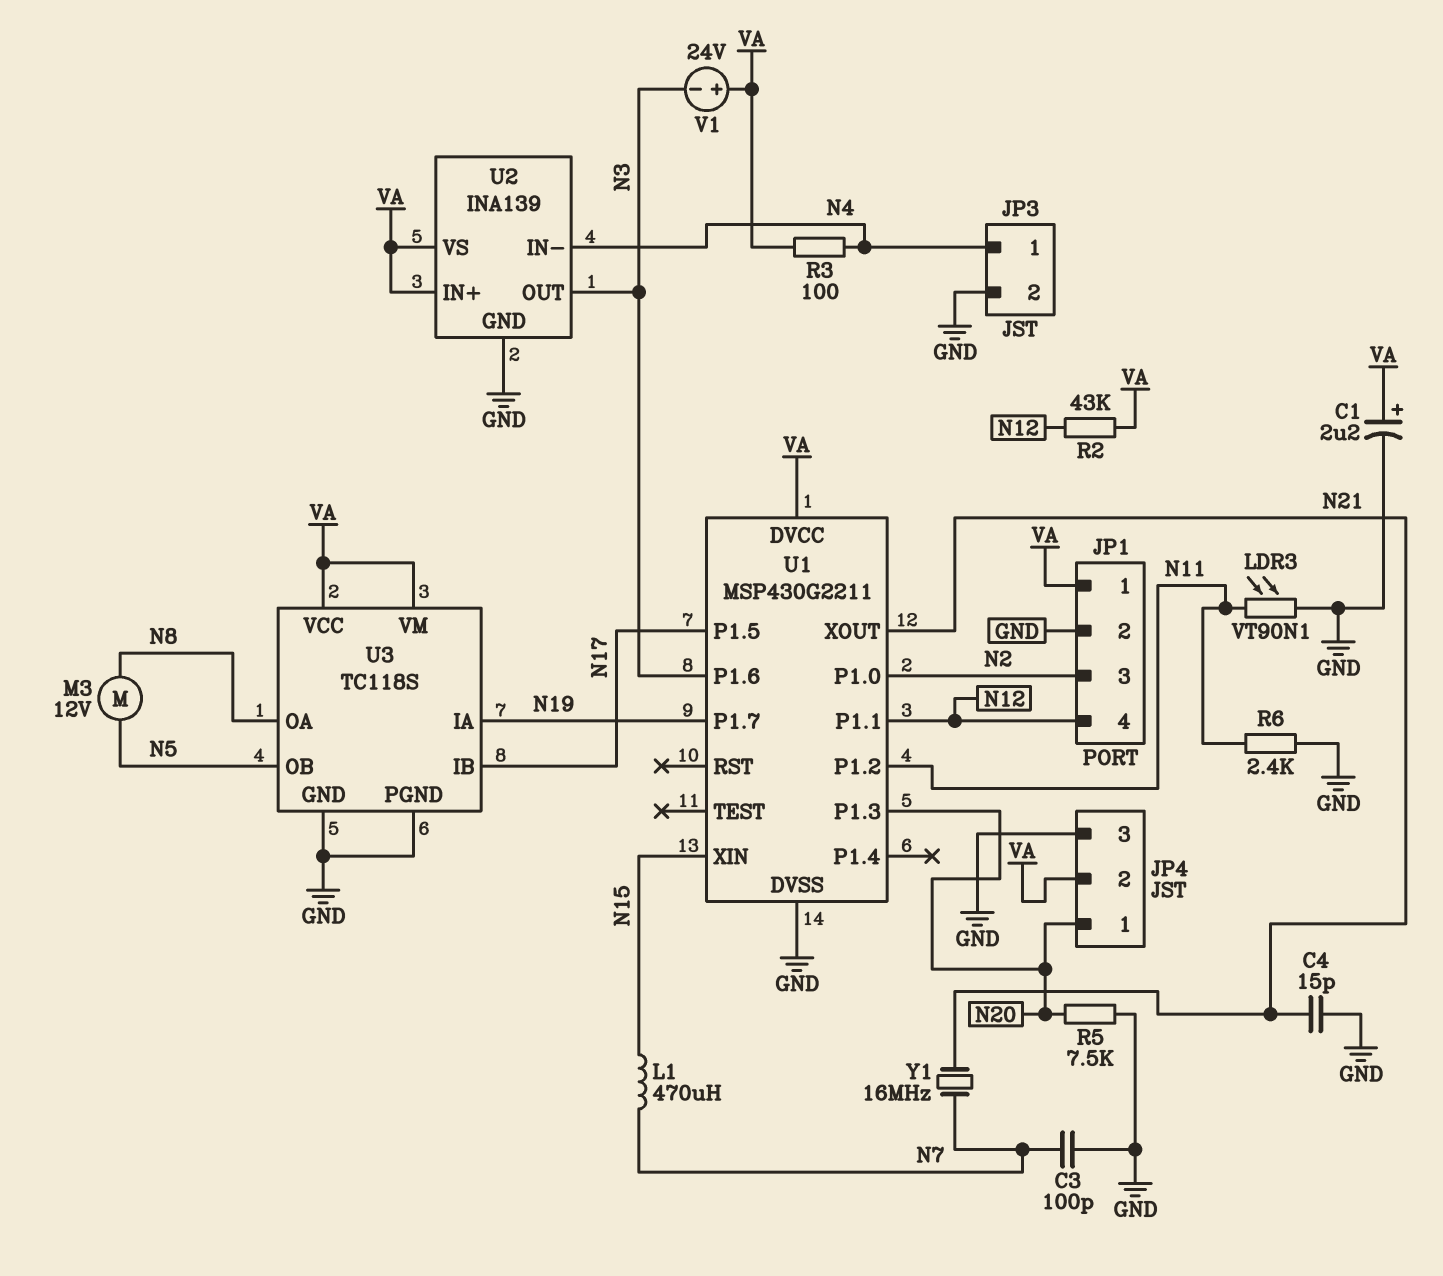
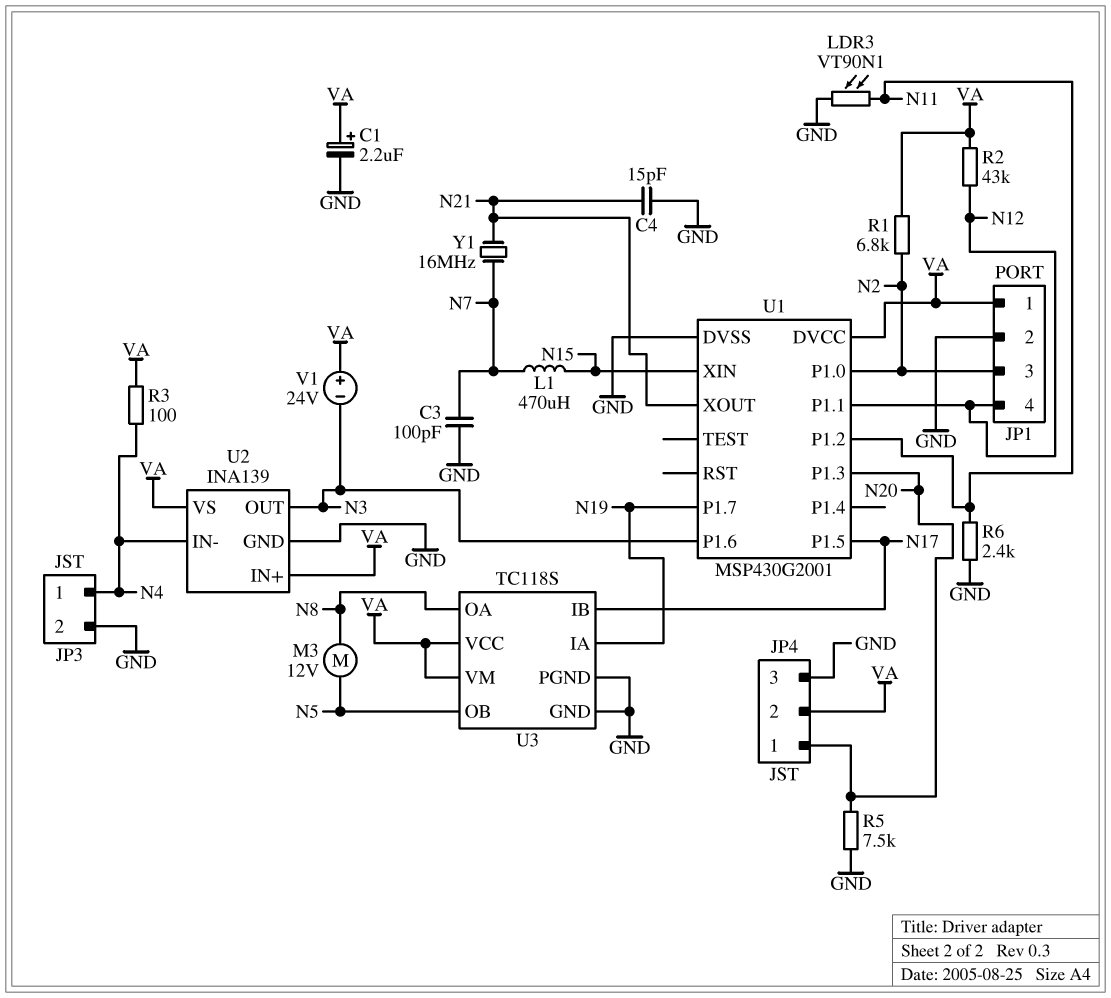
R1: none -> 6.8k (N2, VA)
U1: MSP430G2211 -> MSP430G2001

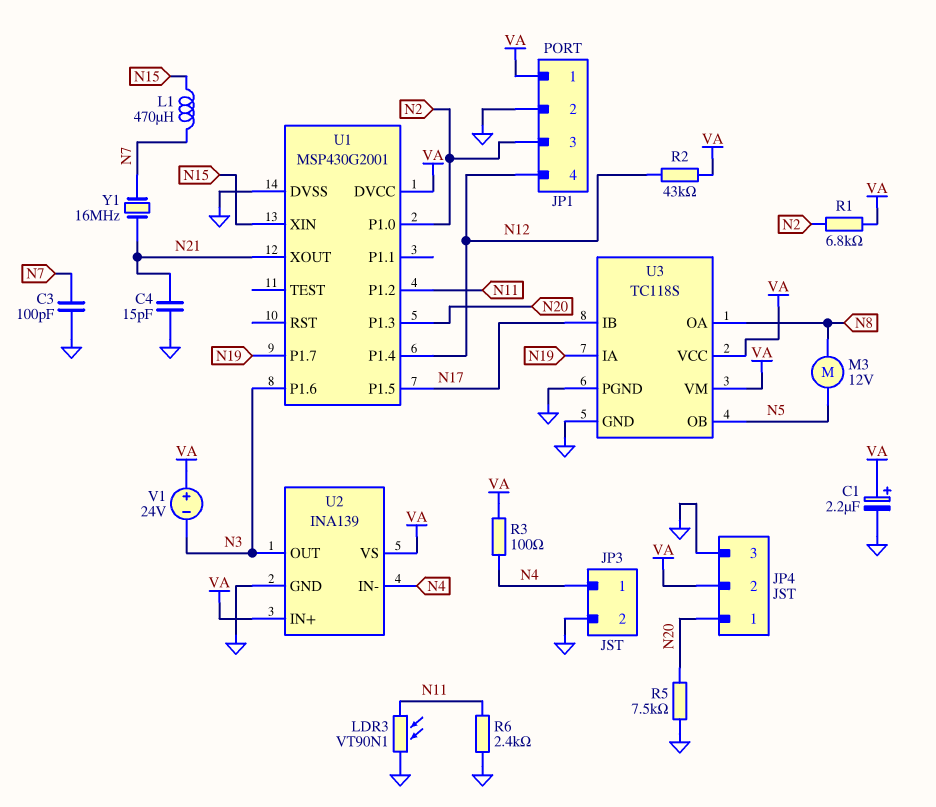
U1 pin P1.1: N12 -> none
U1 pin P1.4: none -> N12

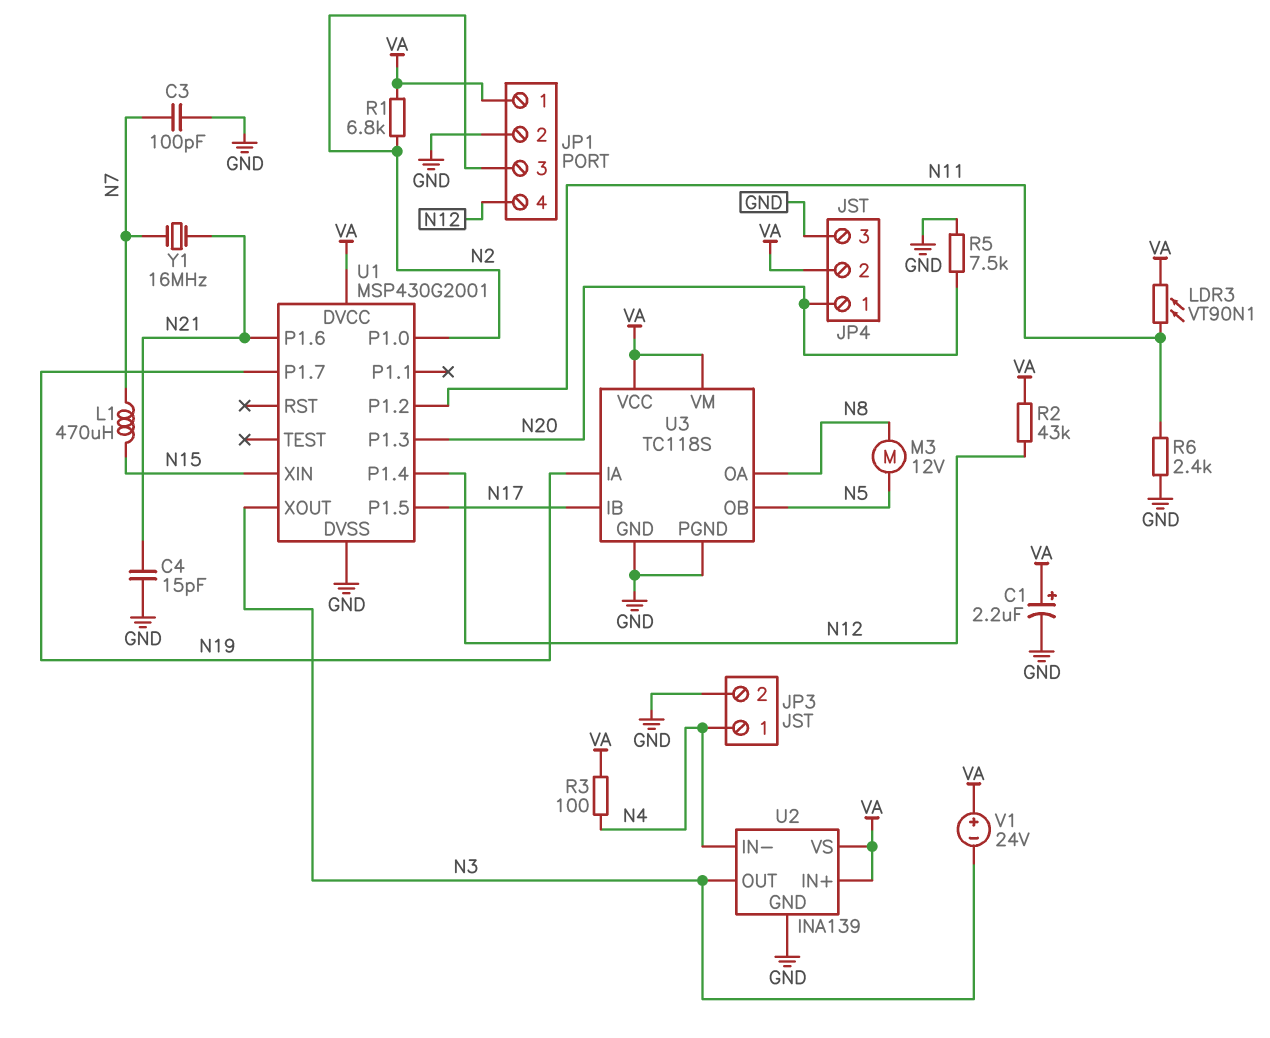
LDR3: VT90N1 (GND, N11) -> VT90N1 (N11, VA)
U1 pin P1.6: N3 -> N21
U1 pin XOUT: N21 -> N3

